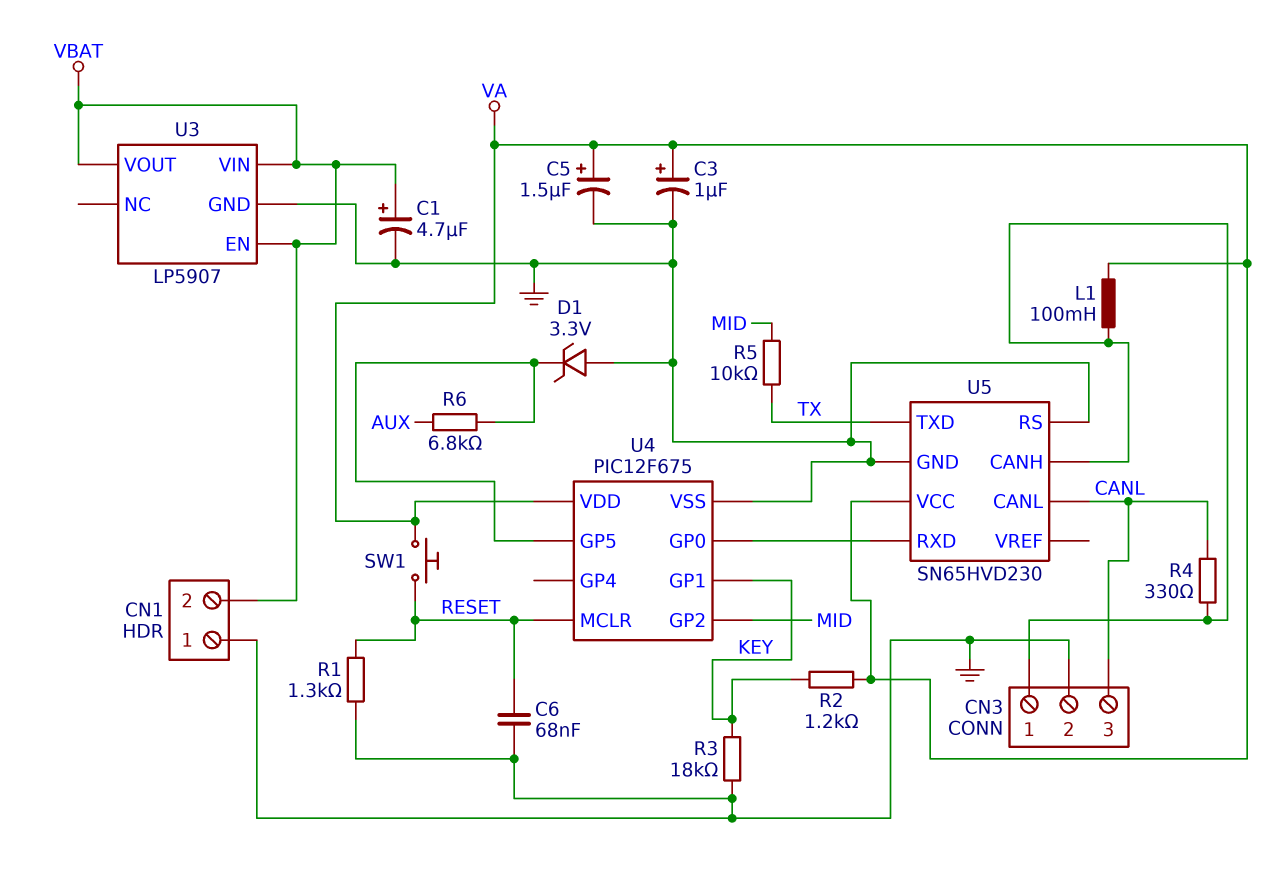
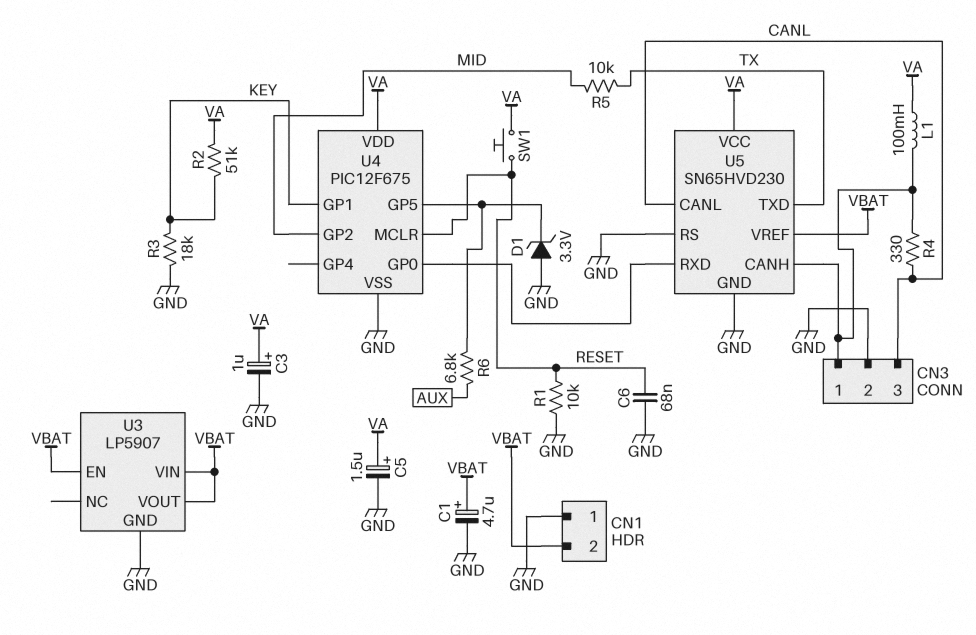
R1: 1.3k (GND, RESET) -> 10k (GND, RESET)
R2: 1.2k (KEY, VA) -> 51k (KEY, VA)
U5 pin VREF: none -> VBAT

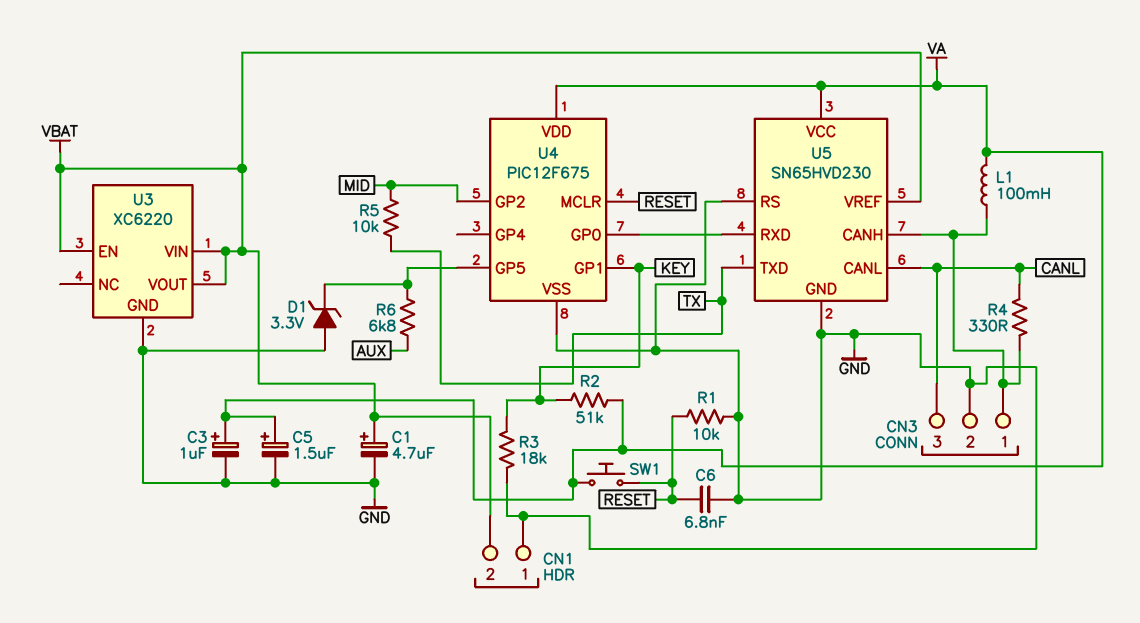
C6: 68nF (GND, RESET) -> 6.8nF (GND, RESET)
U3: LP5907 -> XC6220

